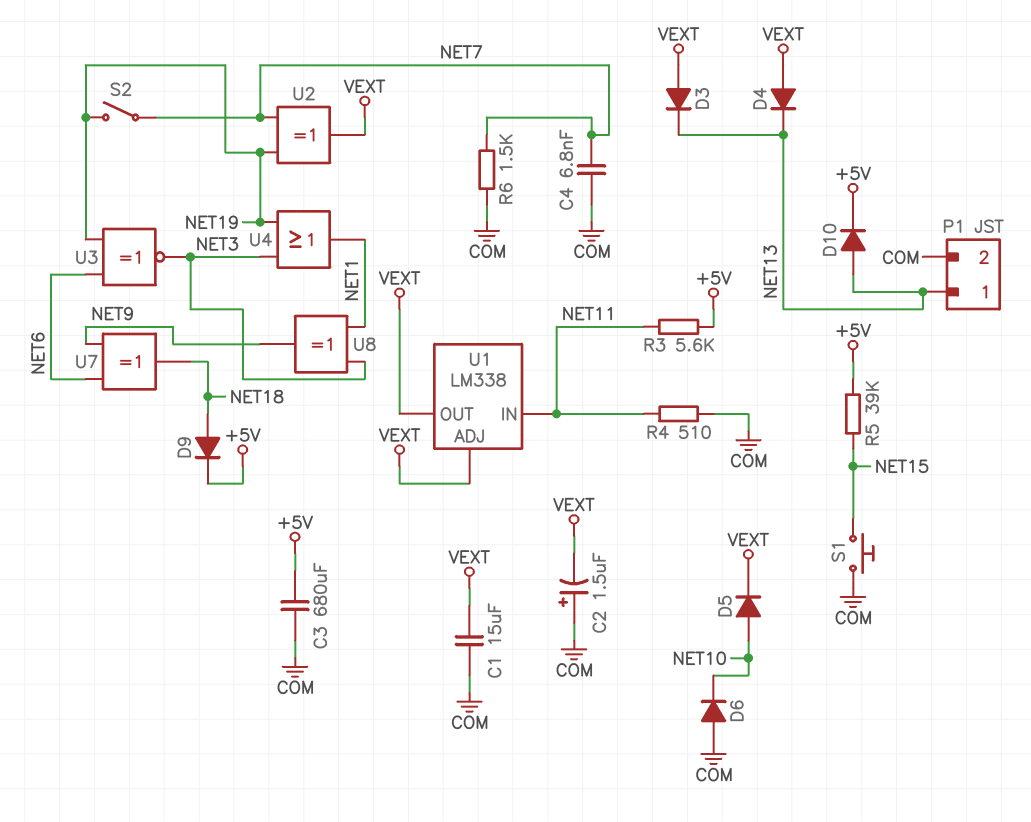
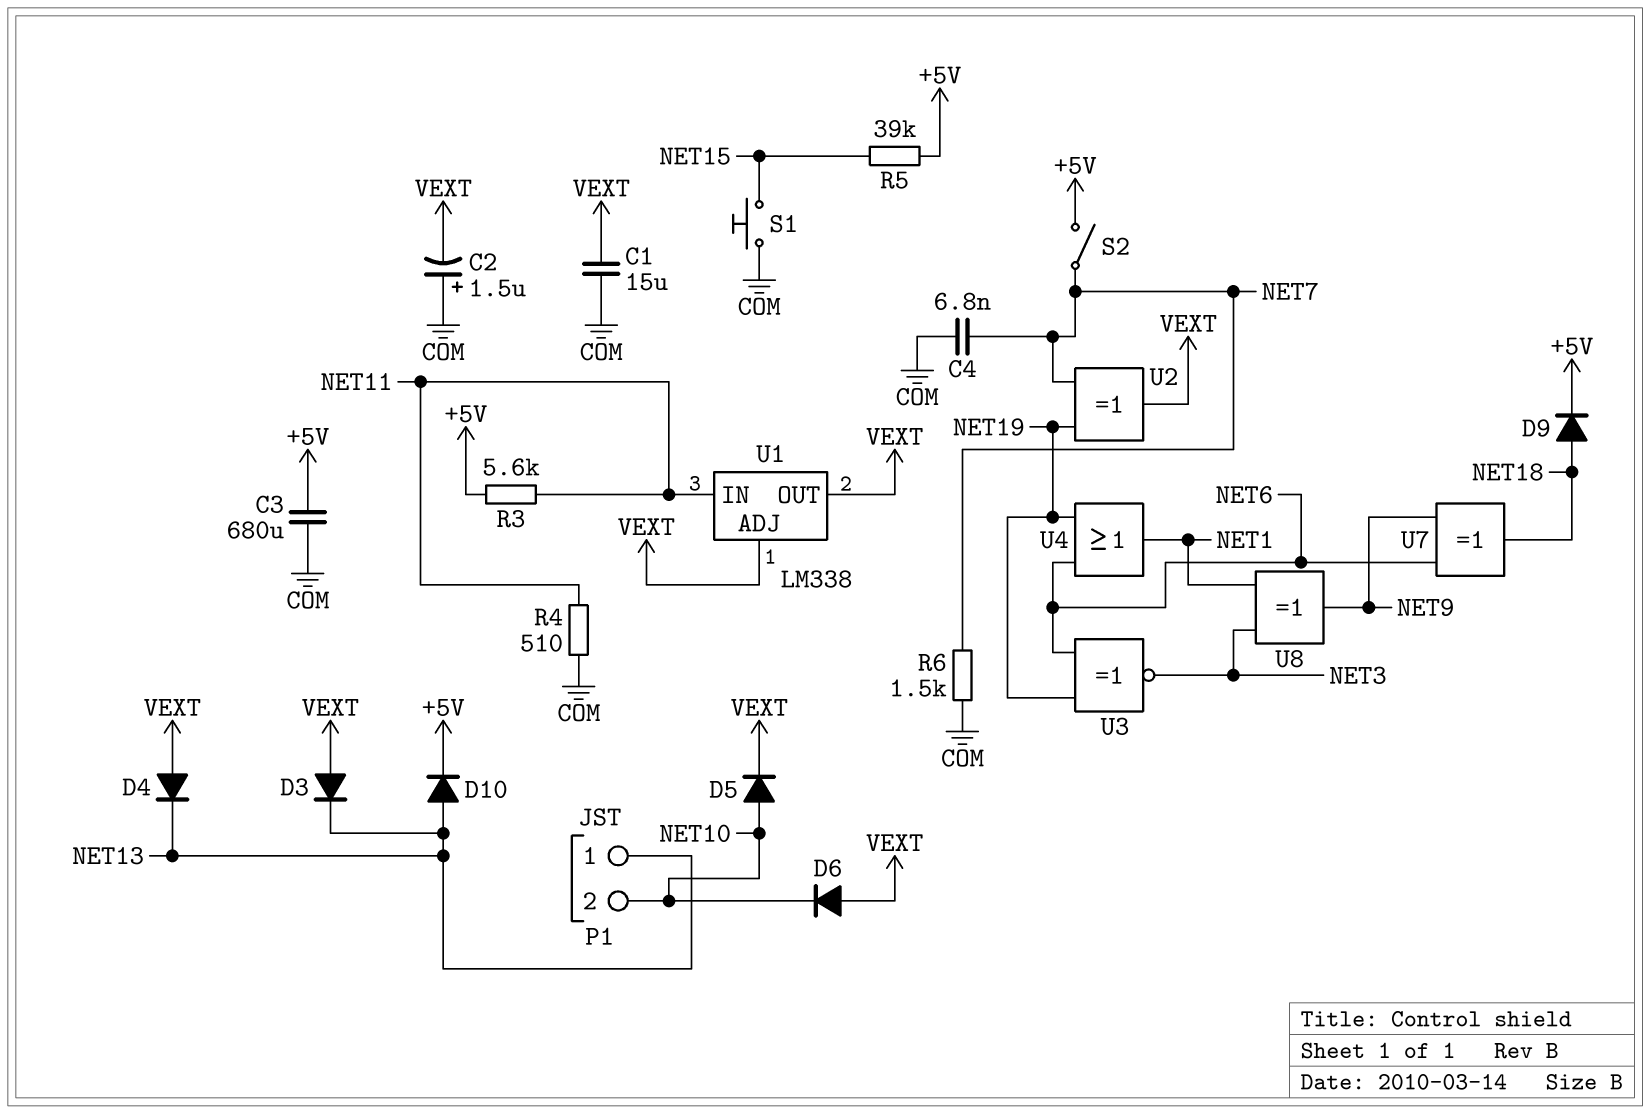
D6: diode (A COM, K NET10) -> diode (A VEXT, K NET10)
P1 pin 2: COM -> NET10
S2: switch (NET7, NET19) -> switch (+5V, NET7)
U4: OR (in NET3, in NET19, out NET1) -> OR (in NET6, in NET19, out NET1)

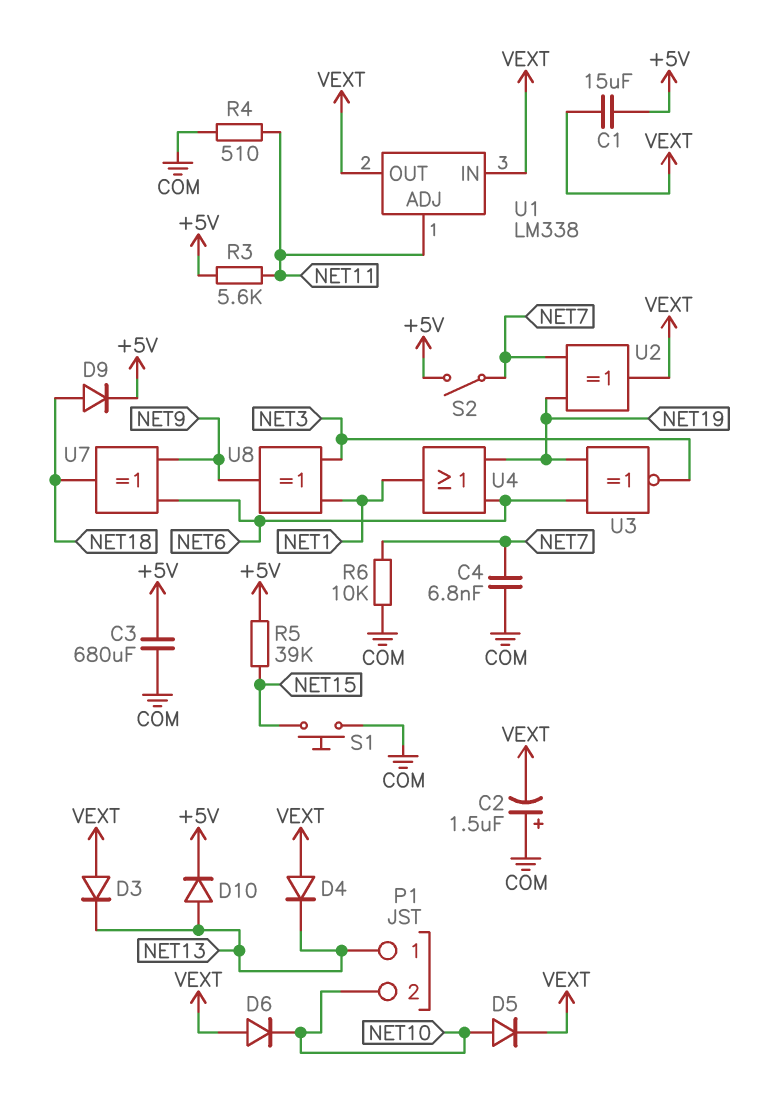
C1: 15uF (COM, VEXT) -> 15uF (+5V, VEXT)
R6: 1.5k (COM, NET7) -> 10k (COM, NET7)
U1 pin ADJ: VEXT -> NET11
U1 pin IN: NET11 -> VEXT

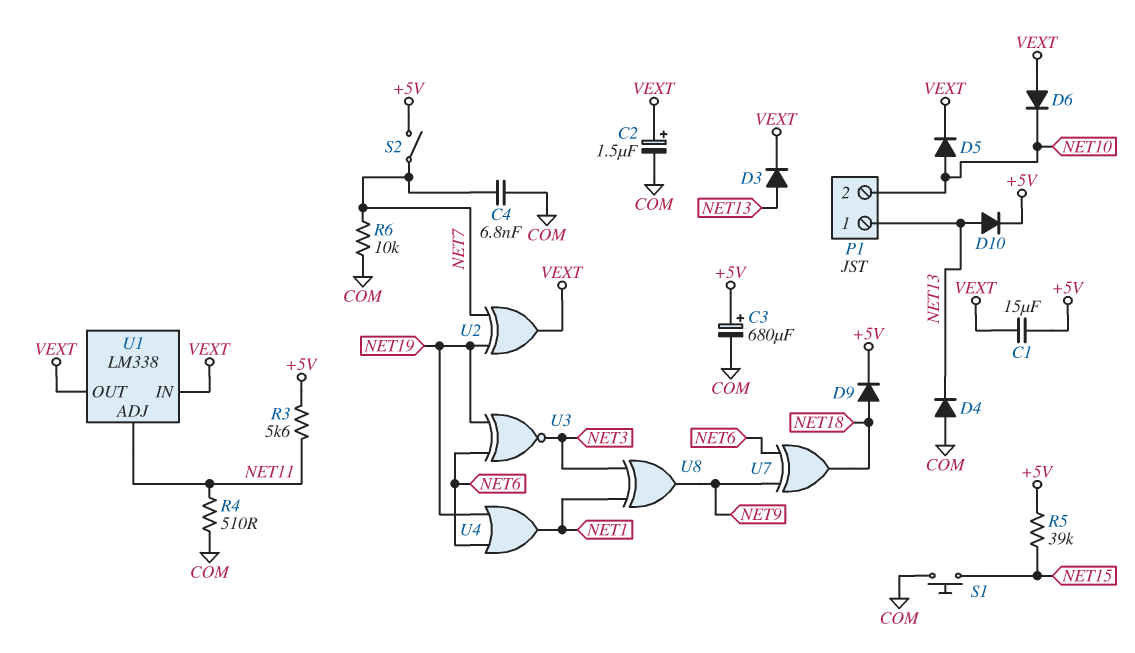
C2: 1.5uF (plus COM, minus VEXT) -> 1.5uF (plus VEXT, minus COM)
C3: 680uF (+5V, COM) -> 680uF (plus +5V, minus COM)
D3: diode (A VEXT, K NET13) -> diode (A NET13, K VEXT)
D4: diode (A VEXT, K NET13) -> diode (A COM, K NET13)

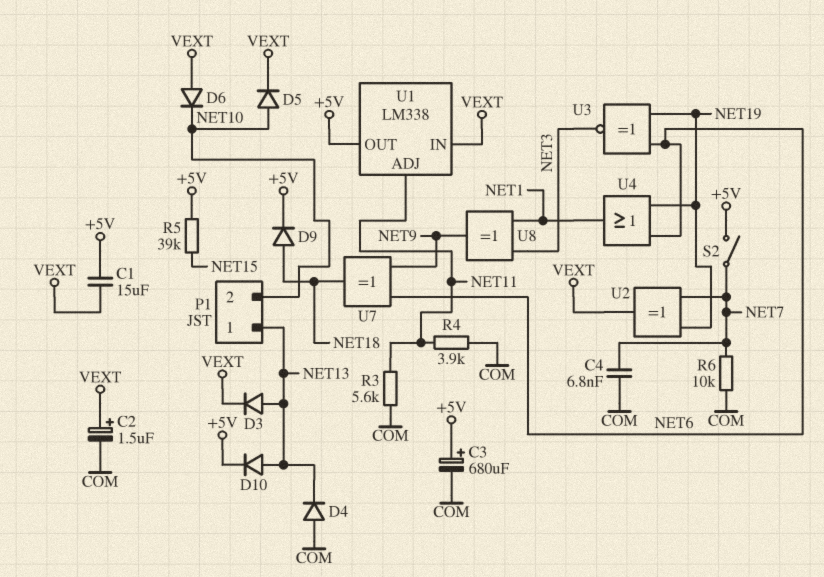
R3: 5.6k (+5V, NET11) -> 5.6k (COM, NET11)
R4: 510 (COM, NET11) -> 3.9k (COM, NET11)
S1: button (COM, NET15) -> none
U1 pin OUT: VEXT -> +5V

